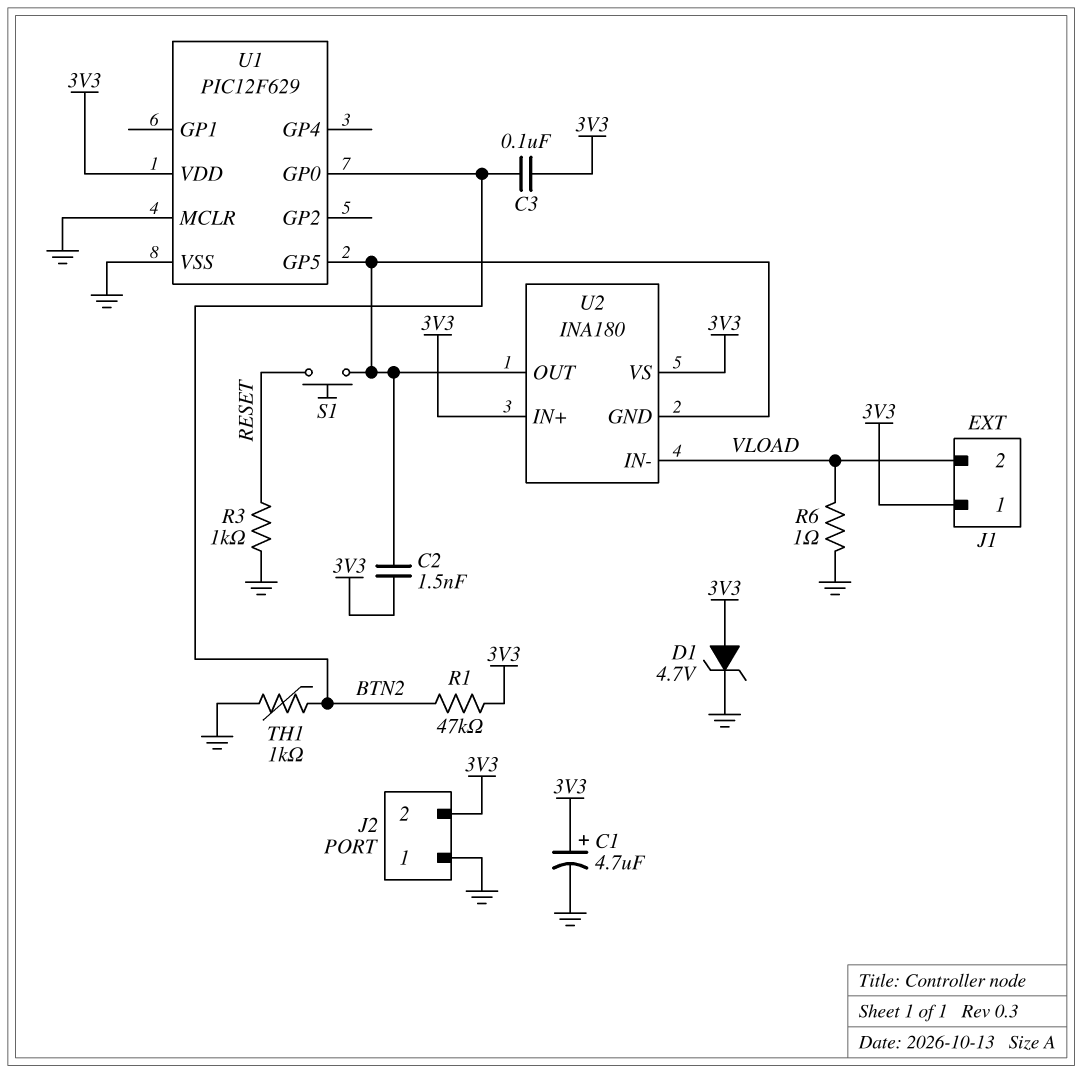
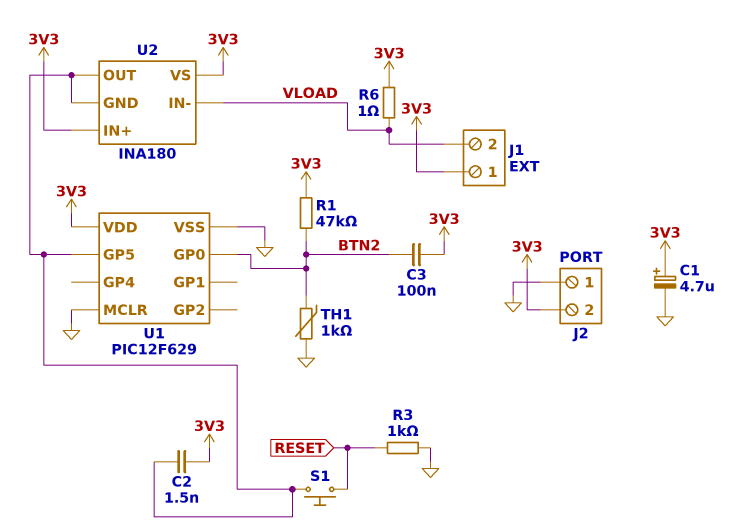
D1: zener 4.7V (A 3V3, K GND) -> none
R6: 1 (GND, VLOAD) -> 1 (3V3, VLOAD)

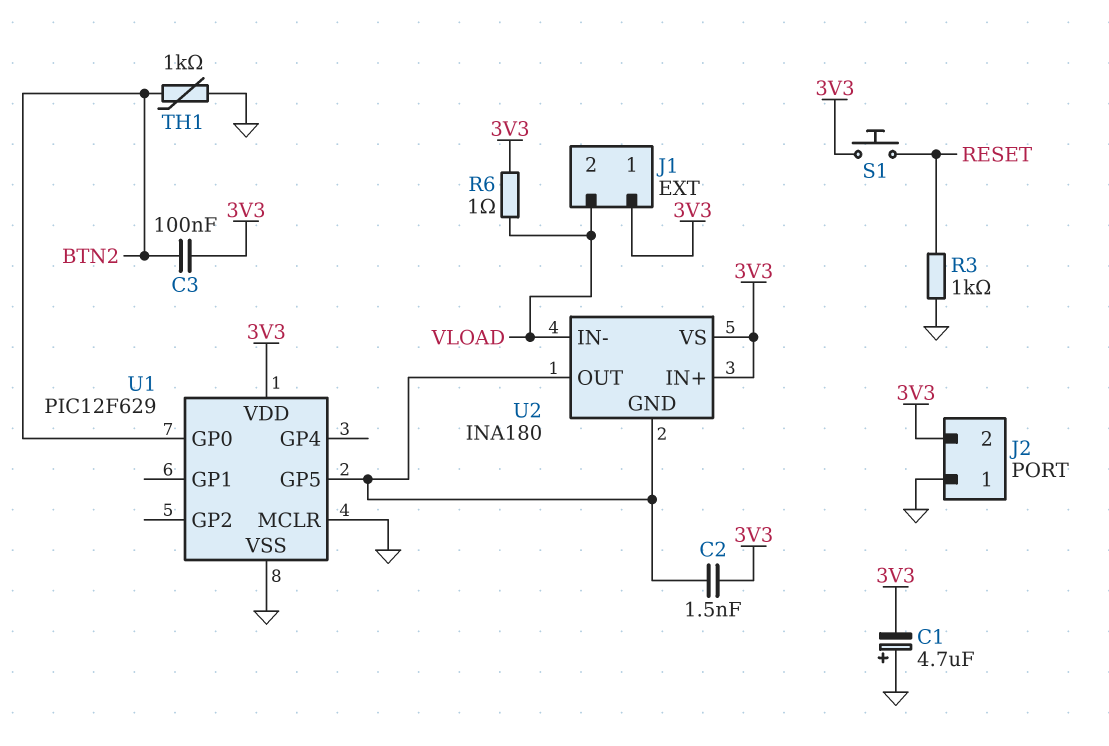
C1: 4.7uF (plus 3V3, minus GND) -> 4.7uF (plus GND, minus 3V3)
R1: 47k (3V3, BTN2) -> none
S1: button (RESET, U1/GP5) -> button (3V3, RESET)

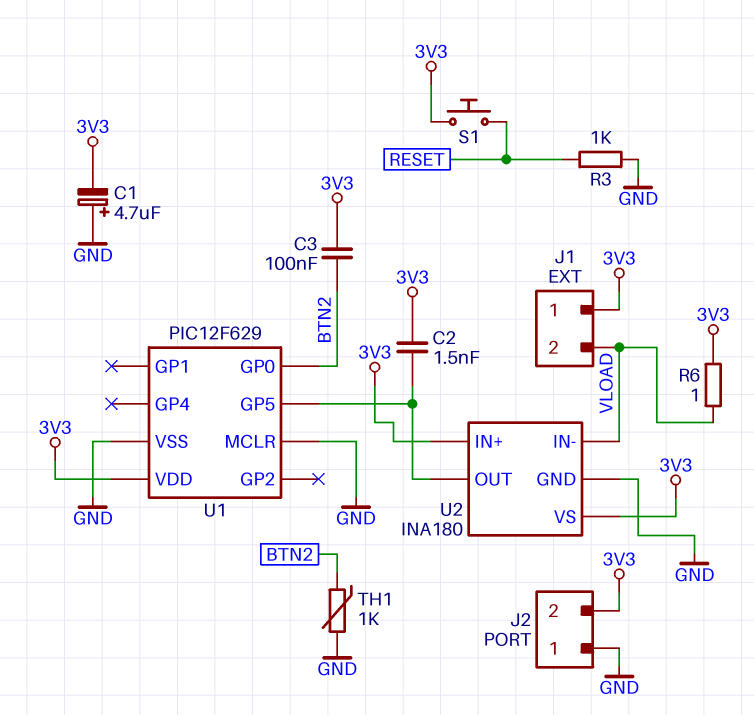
U2 pin GND: U1/GP5 -> GND

